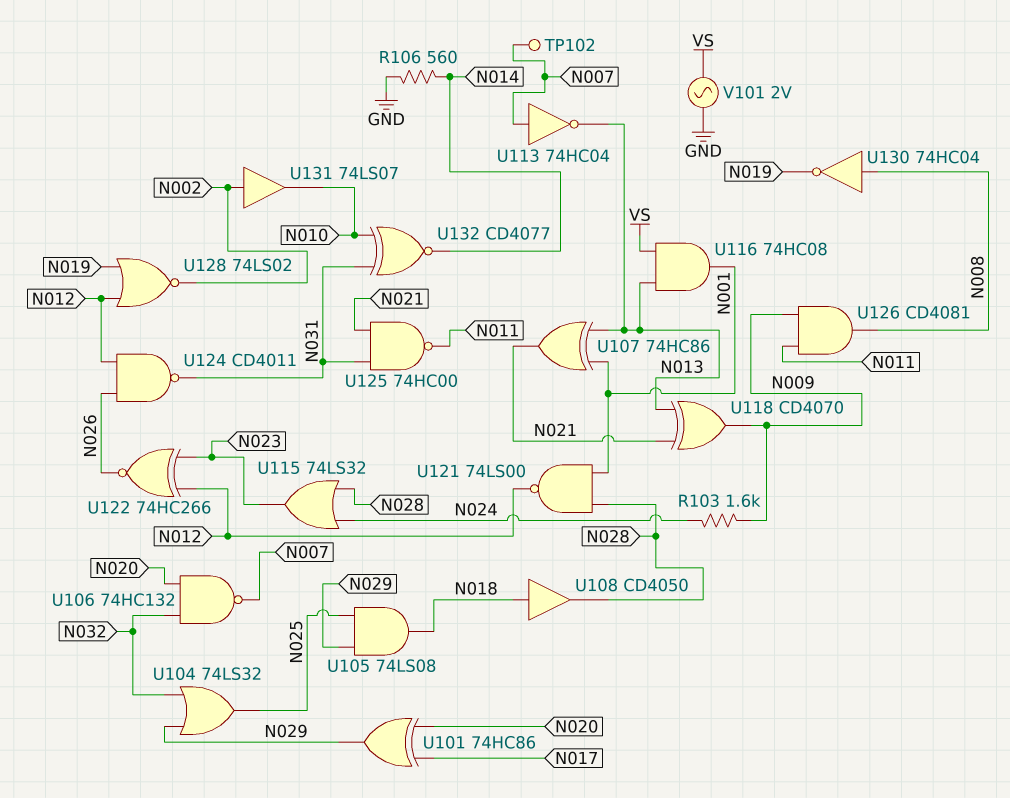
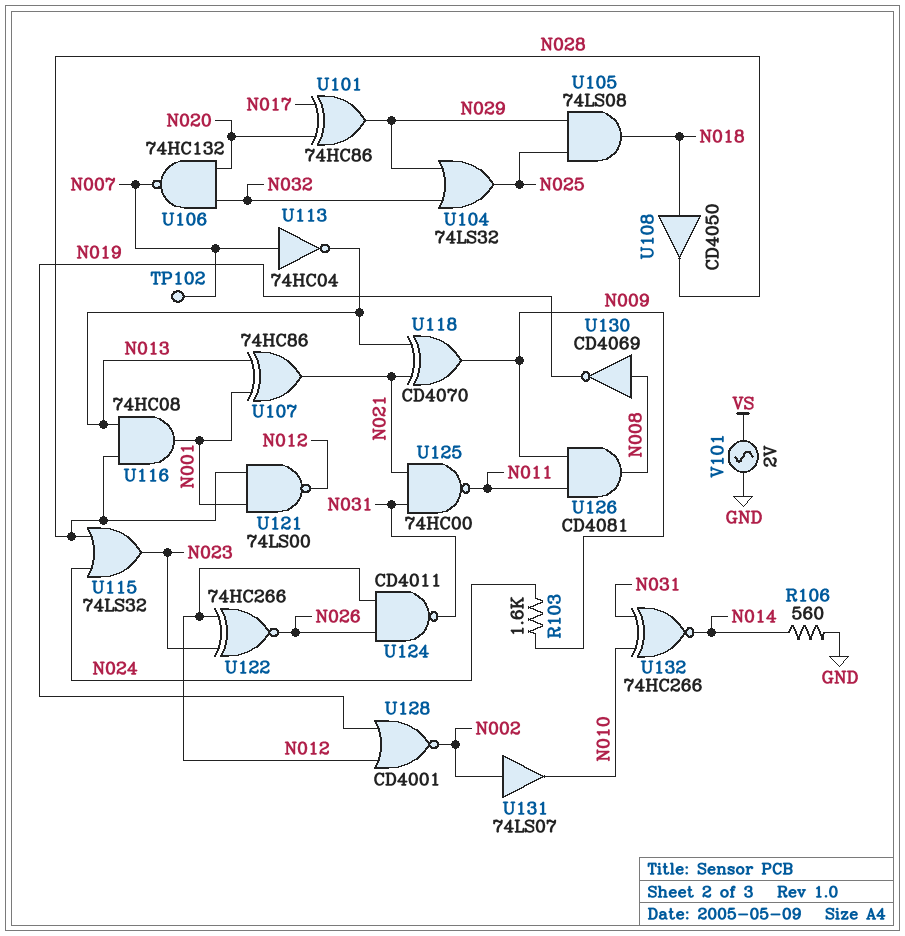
U116: AND 74HC08 (in N013, in VS, out N001) -> AND 74HC08 (in N013, in N028, out N001)
U128: NOR 74LS02 (in N012, in N019, out N002) -> NOR CD4001 (in N012, in N019, out N002)
U130: NOT 74HC04 (in N008, out N019) -> NOT CD4069 (in N008, out N019)
U132: XNOR CD4077 (in N010, in N031, out N014) -> XNOR 74HC266 (in N010, in N031, out N014)

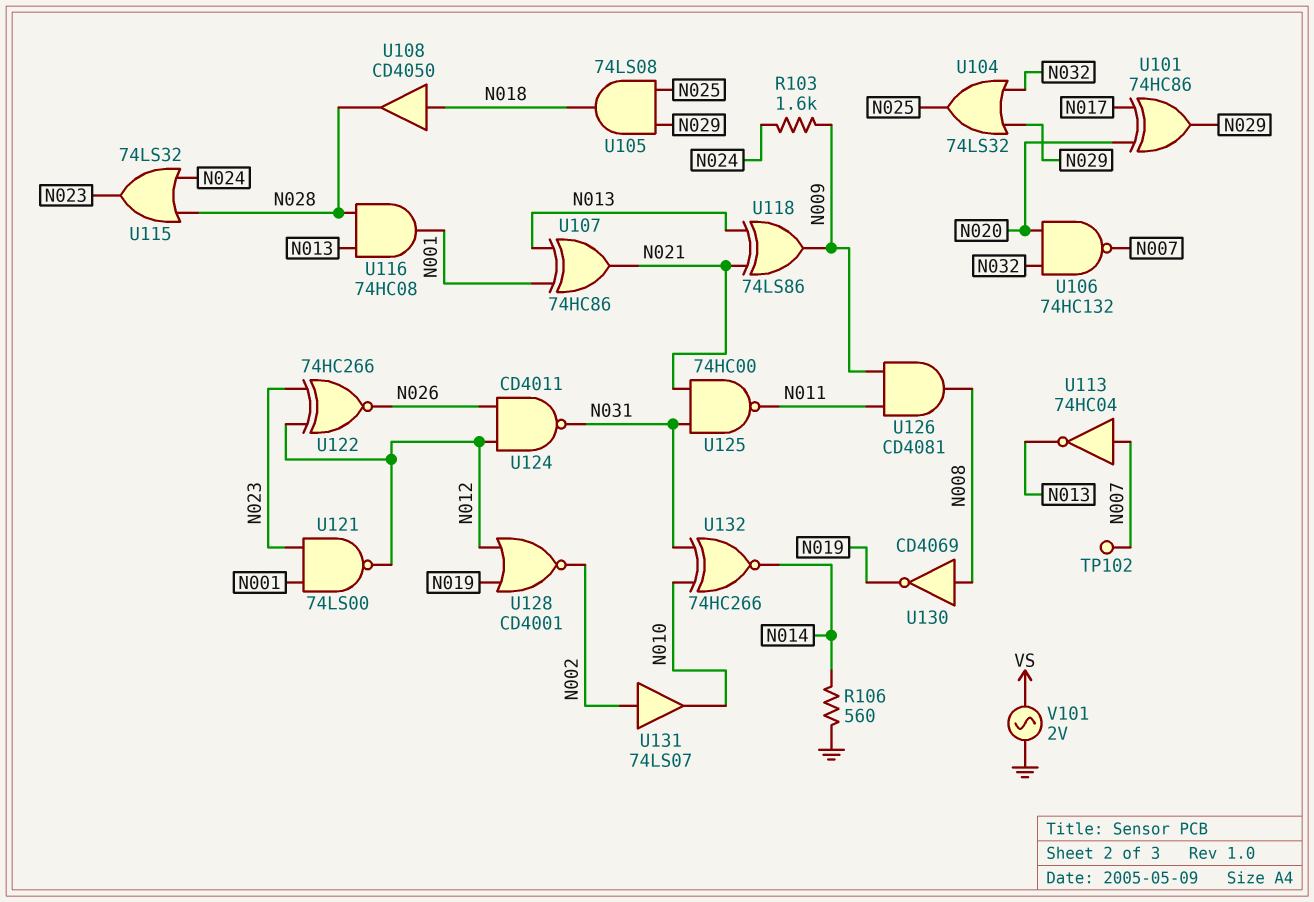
U118: XOR CD4070 (in N013, in N021, out N009) -> XOR 74LS86 (in N013, in N021, out N009)
U121: NAND 74LS00 (in N001, in N028, out N012) -> NAND 74LS00 (in N001, in N023, out N012)

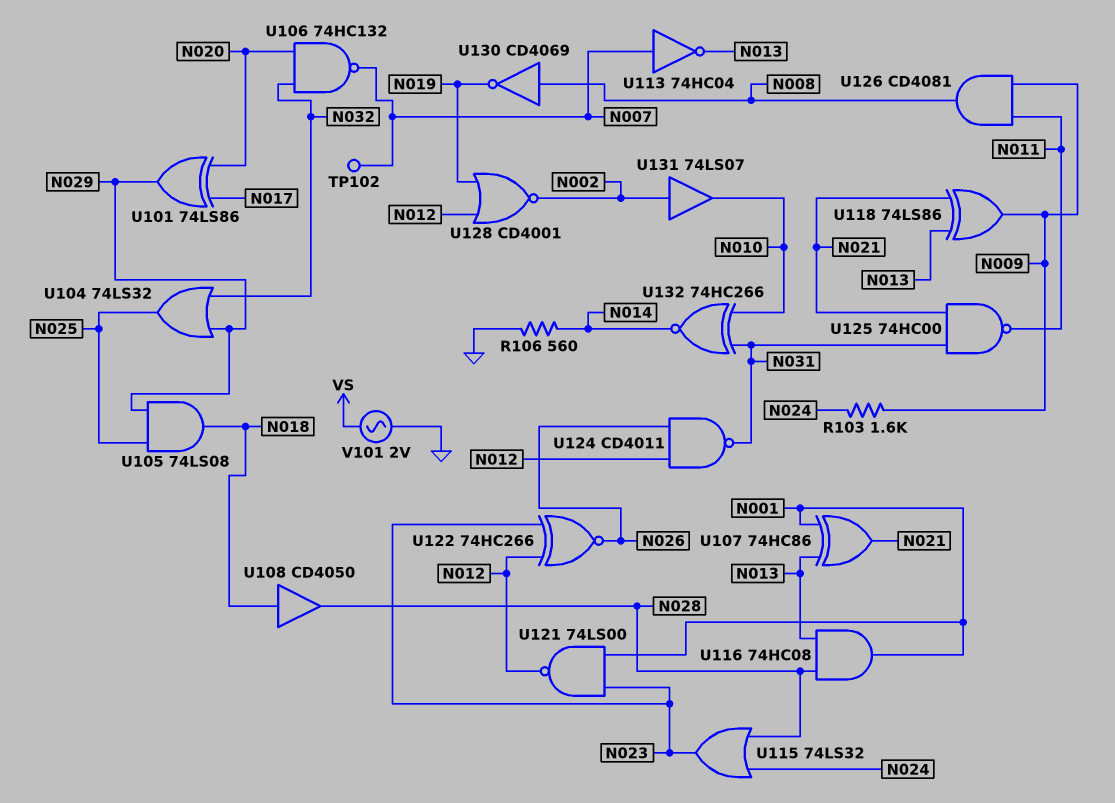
U101: XOR 74HC86 (in N017, in N020, out N029) -> XOR 74LS86 (in N017, in N020, out N029)

